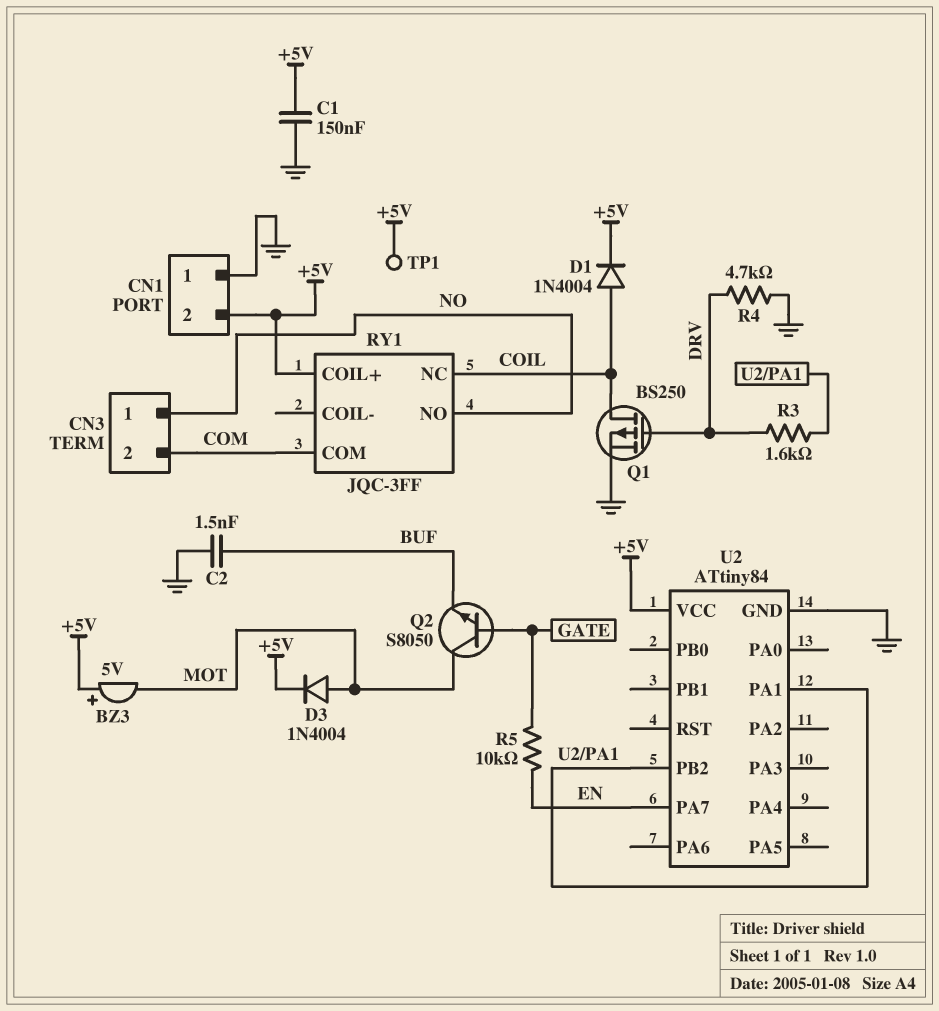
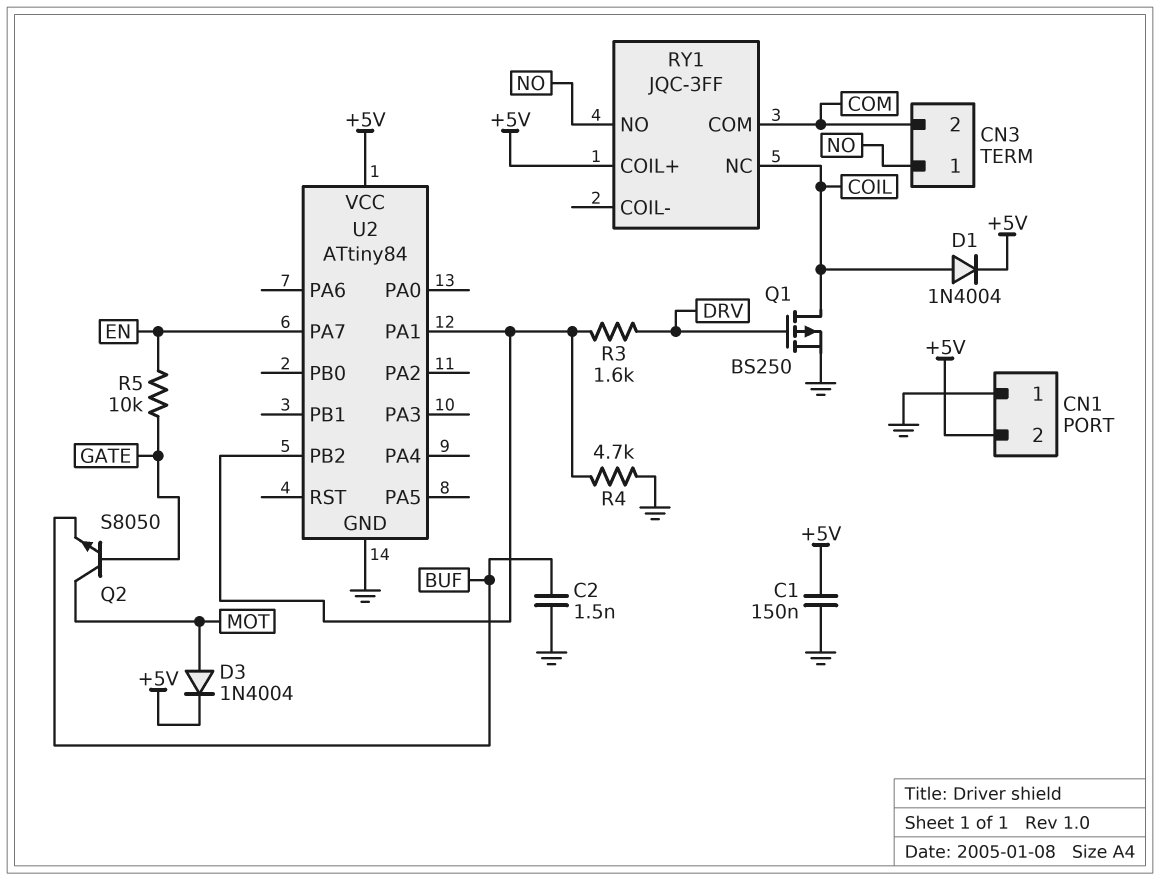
BZ3: buzzer 5V (plus +5V, minus MOT) -> none
R4: 4.7k (DRV, GND) -> 4.7k (GND, U2/PA1)
TP1: test point (+5V) -> none

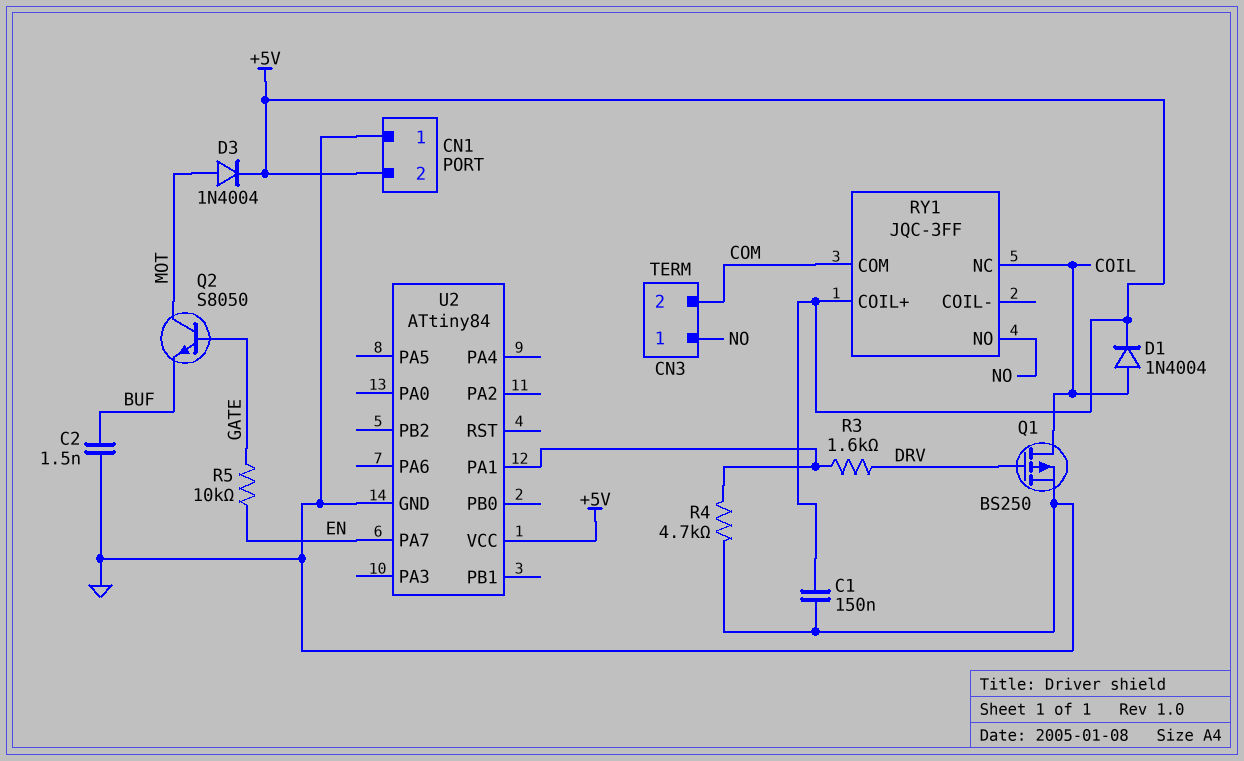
U2 pin PB2: U2/PA1 -> none

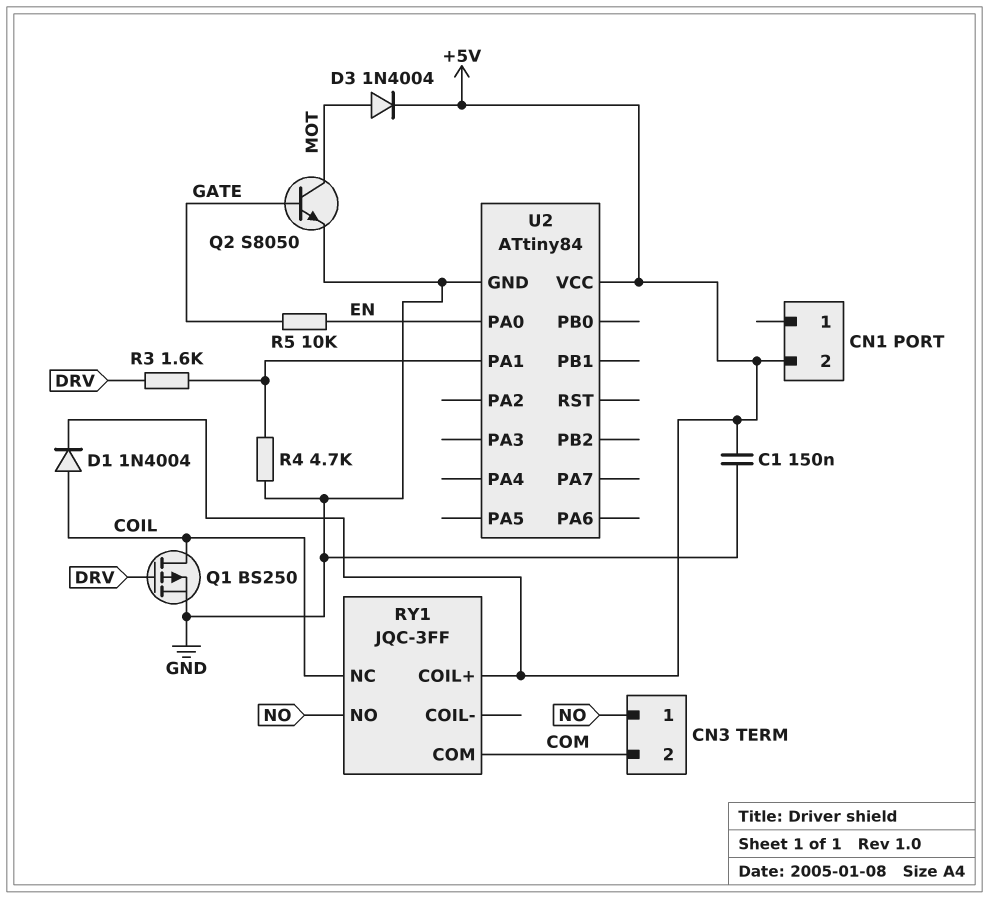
C2: 1.5nF (BUF, GND) -> none
CN1 pin 1: GND -> none
Q2: NPN S8050 (B GATE, C MOT, E BUF) -> NPN S8050 (B GATE, C MOT, E GND)
U2 pin PA0: none -> EN
U2 pin PA7: EN -> none

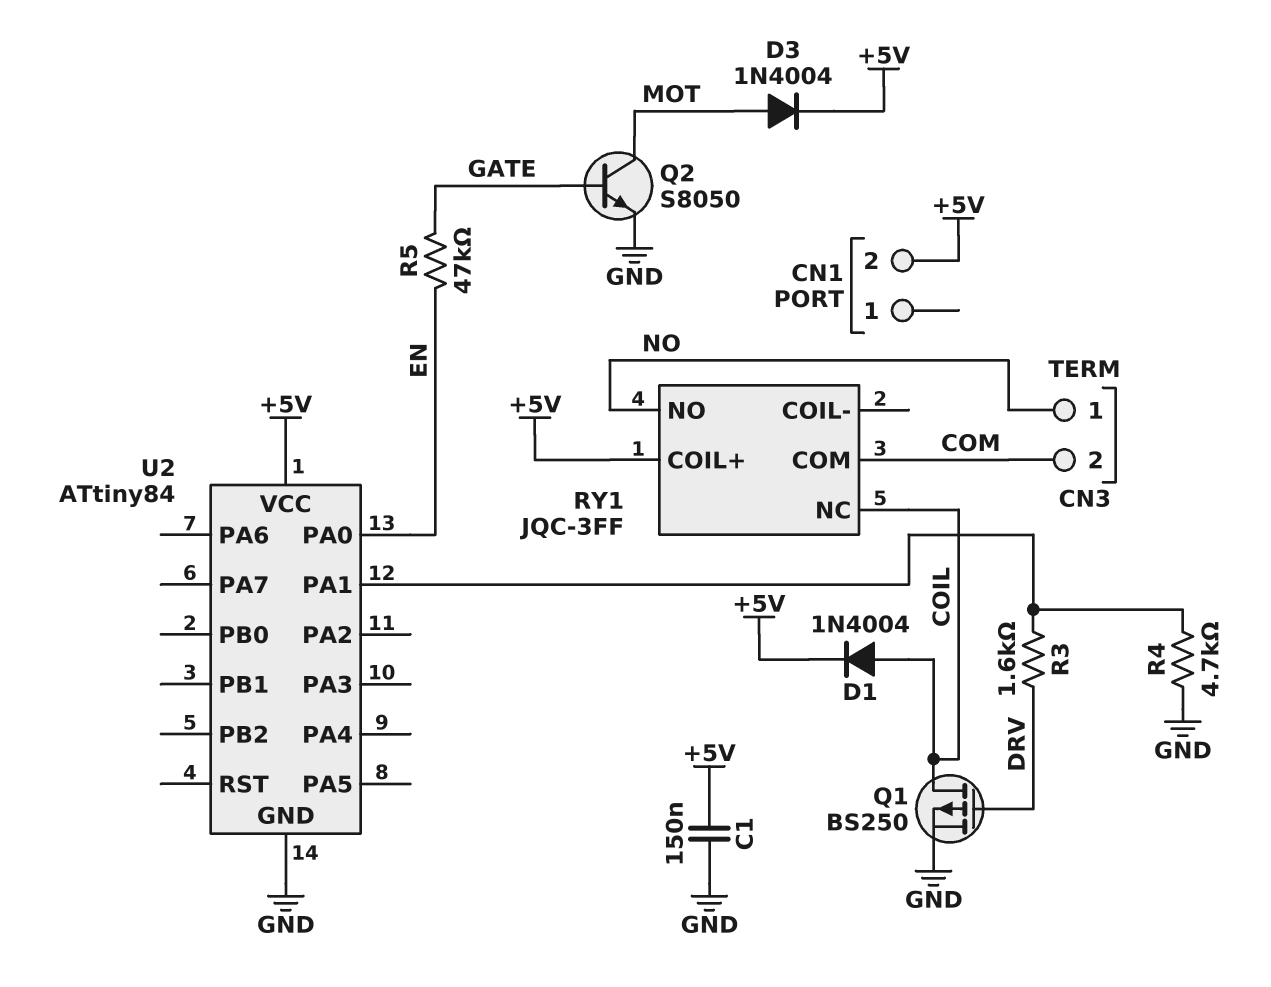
R5: 10k (EN, GATE) -> 47k (EN, GATE)

